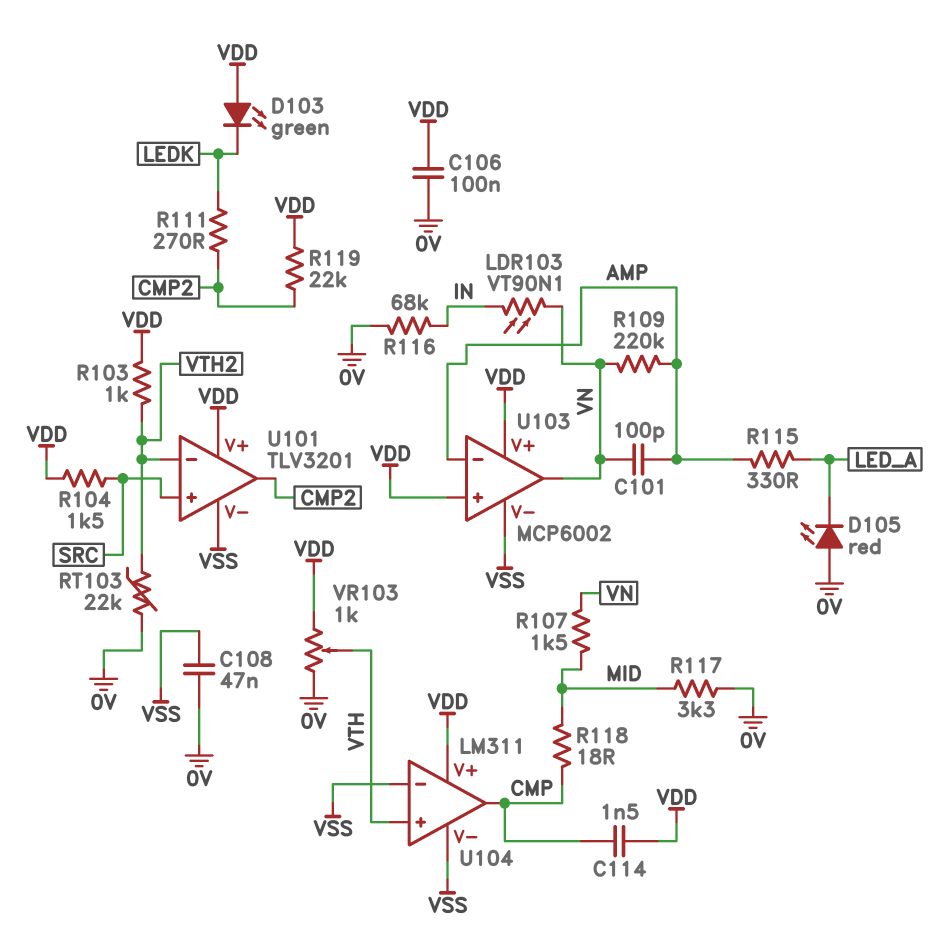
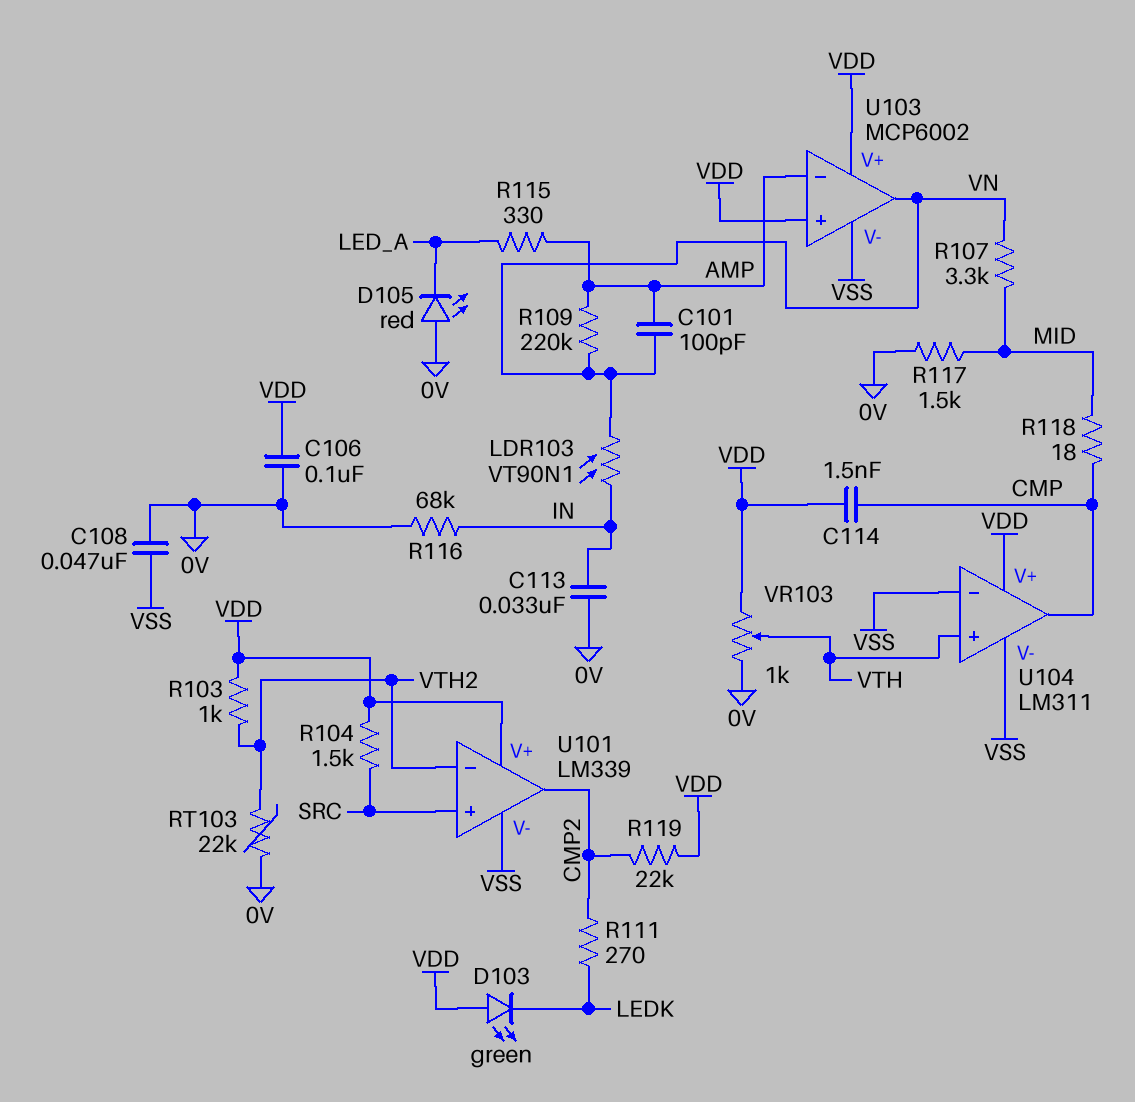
C113: none -> 33nF (0V, IN)
R107: 1.5k (MID, VN) -> 3.3k (MID, VN)
R117: 3.3k (0V, MID) -> 1.5k (0V, MID)
U101: TLV3201 -> LM339

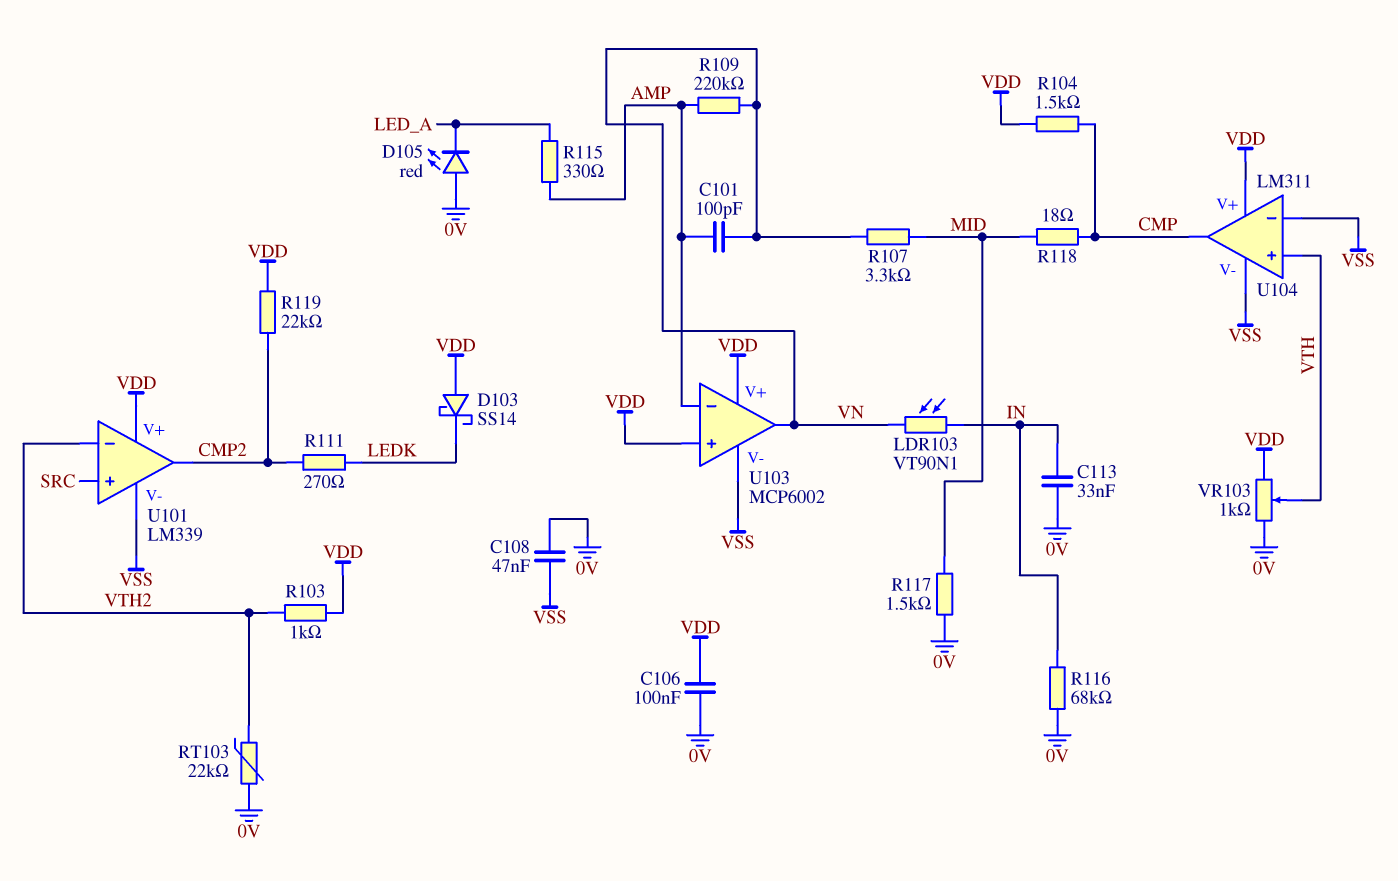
C114: 1.5nF (CMP, VDD) -> none
D103: LED green (A VDD, K LEDK) -> schottky SS14 (A VDD, K LEDK)
R104: 1.5k (SRC, VDD) -> 1.5k (CMP, VDD)

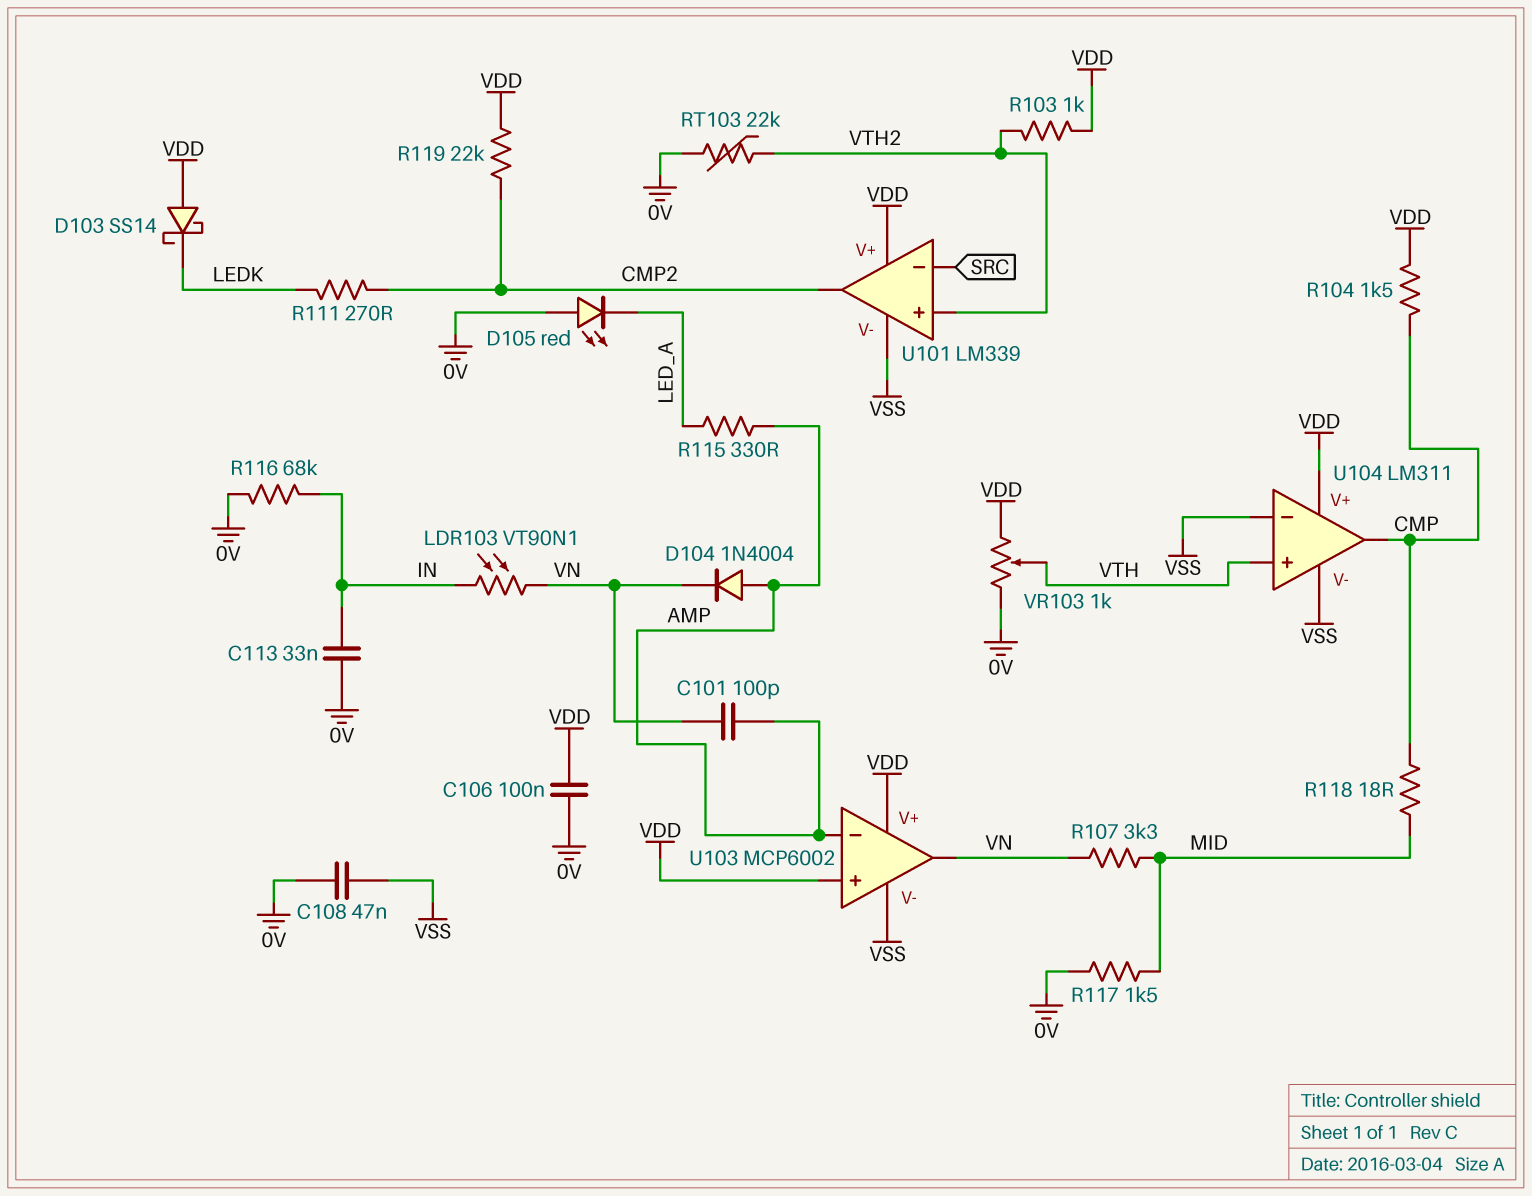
D104: none -> diode 1N4004 (A AMP, K VN)
R109: 220k (AMP, VN) -> none
U101 pin in+: SRC -> VTH2
U101 pin in-: VTH2 -> SRC

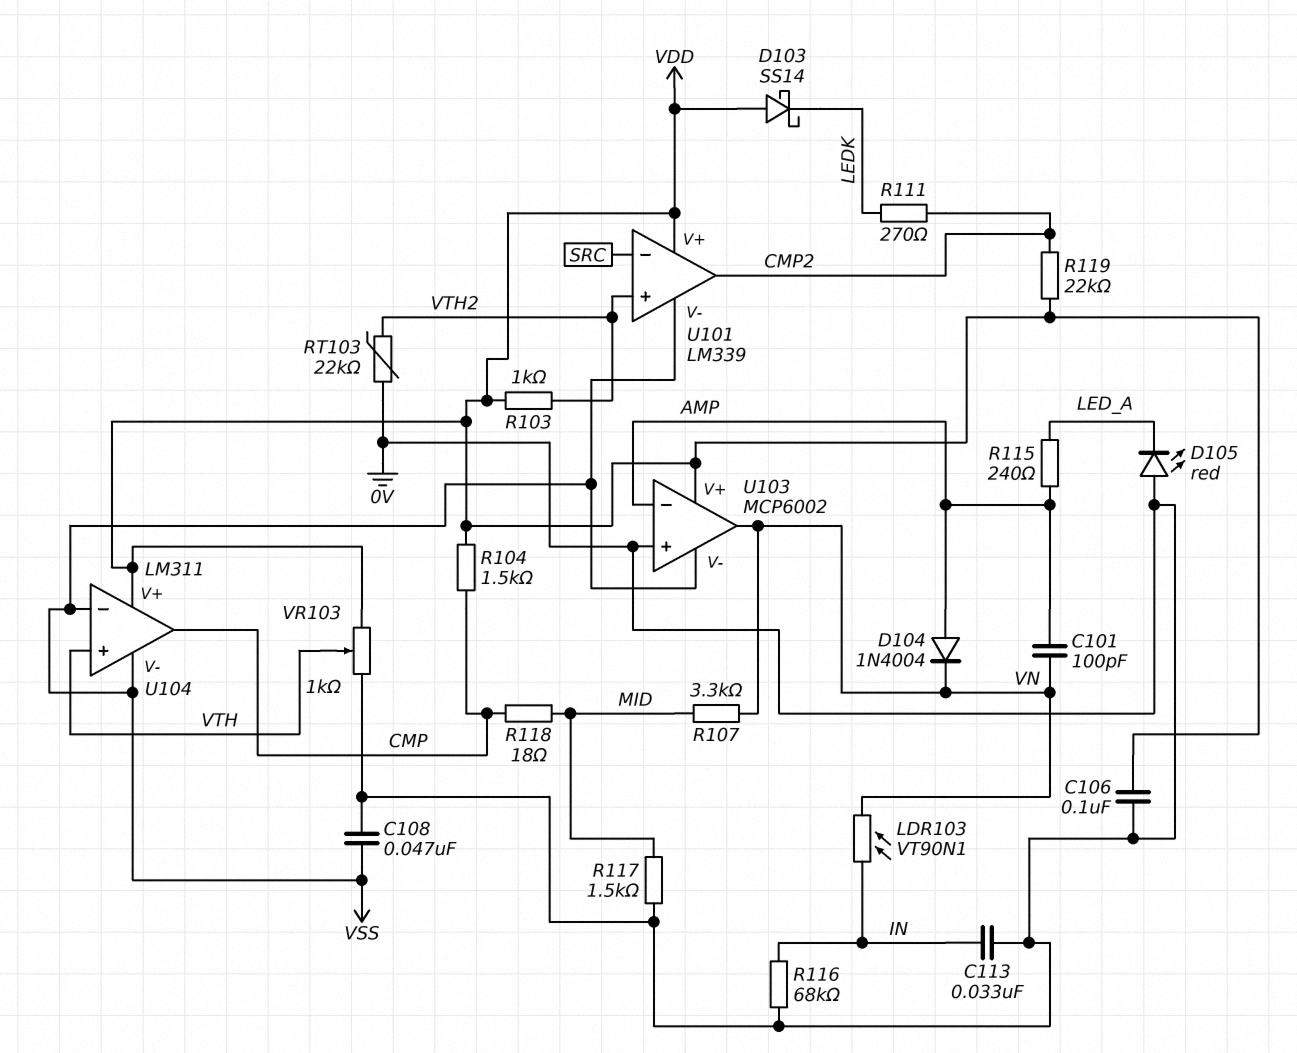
R115: 330 (AMP, LED_A) -> 240 (AMP, LED_A)
U103 pin in+: VDD -> 0V

